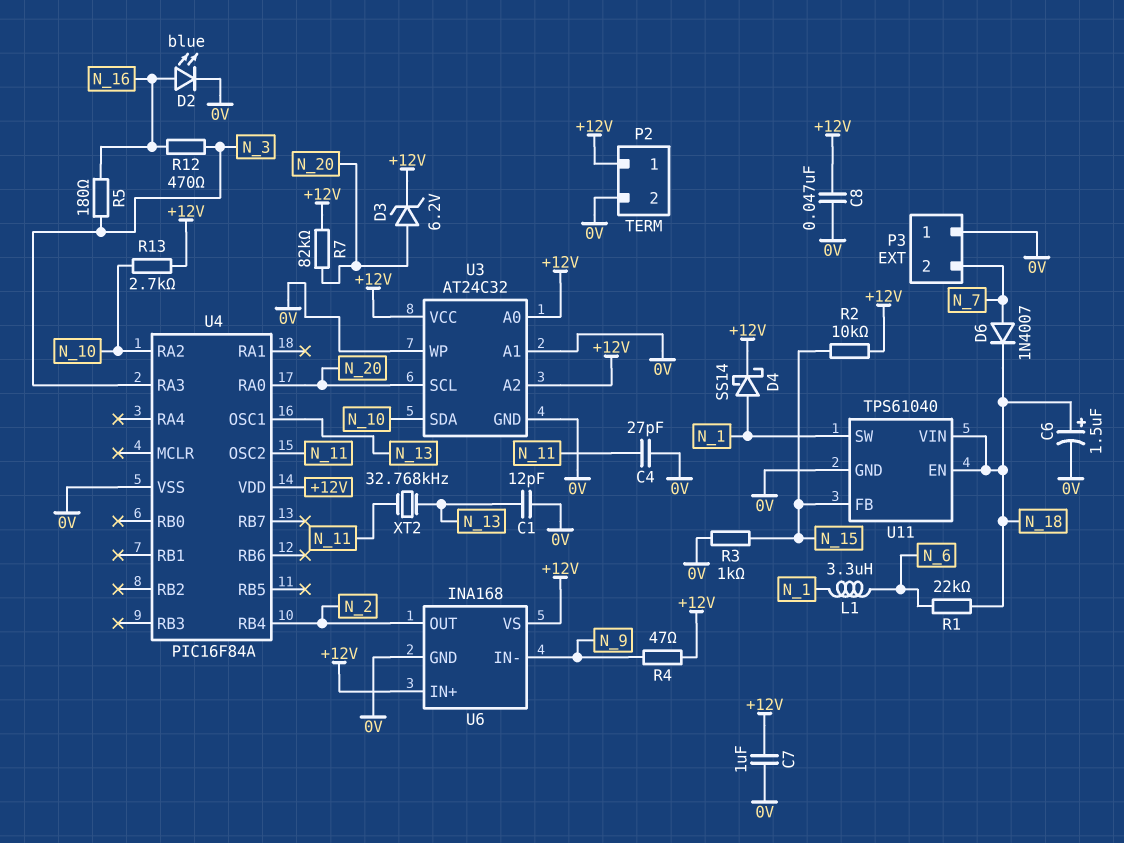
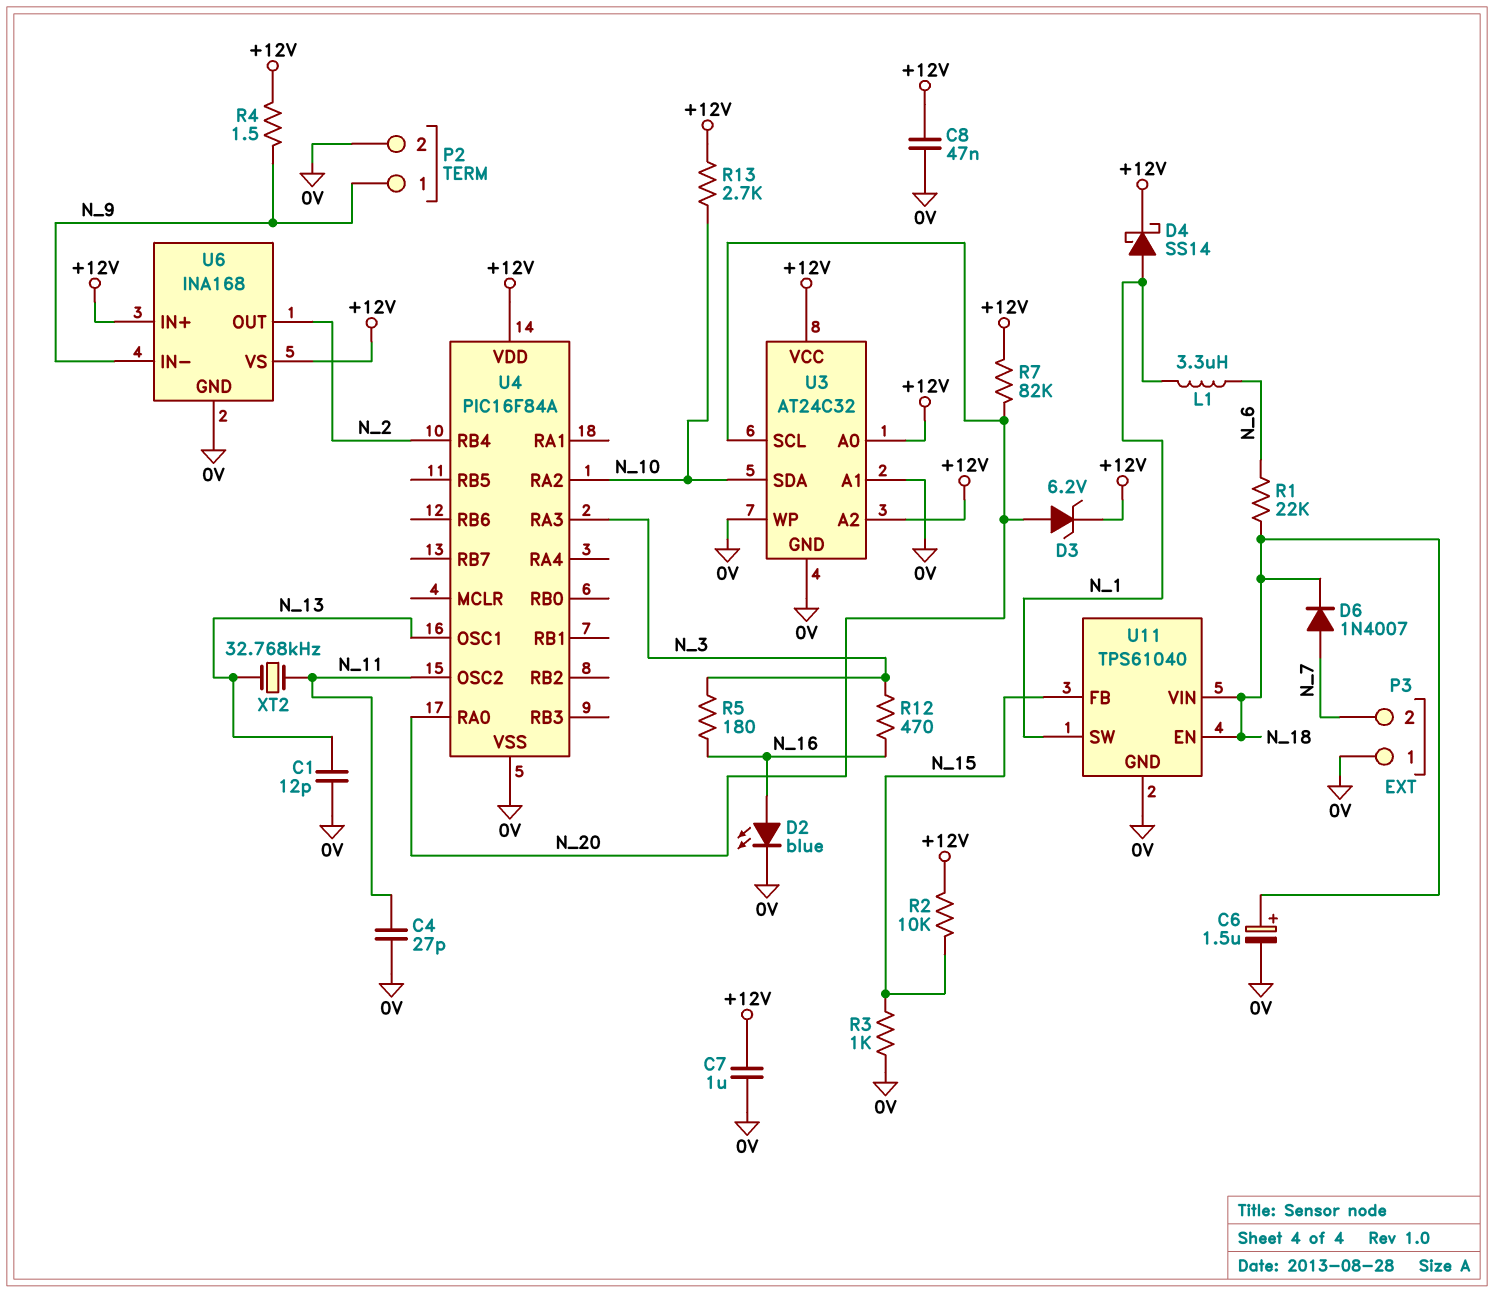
P2 pin 1: +12V -> N_9
R4: 47 (+12V, N_9) -> 1.5 (+12V, N_9)

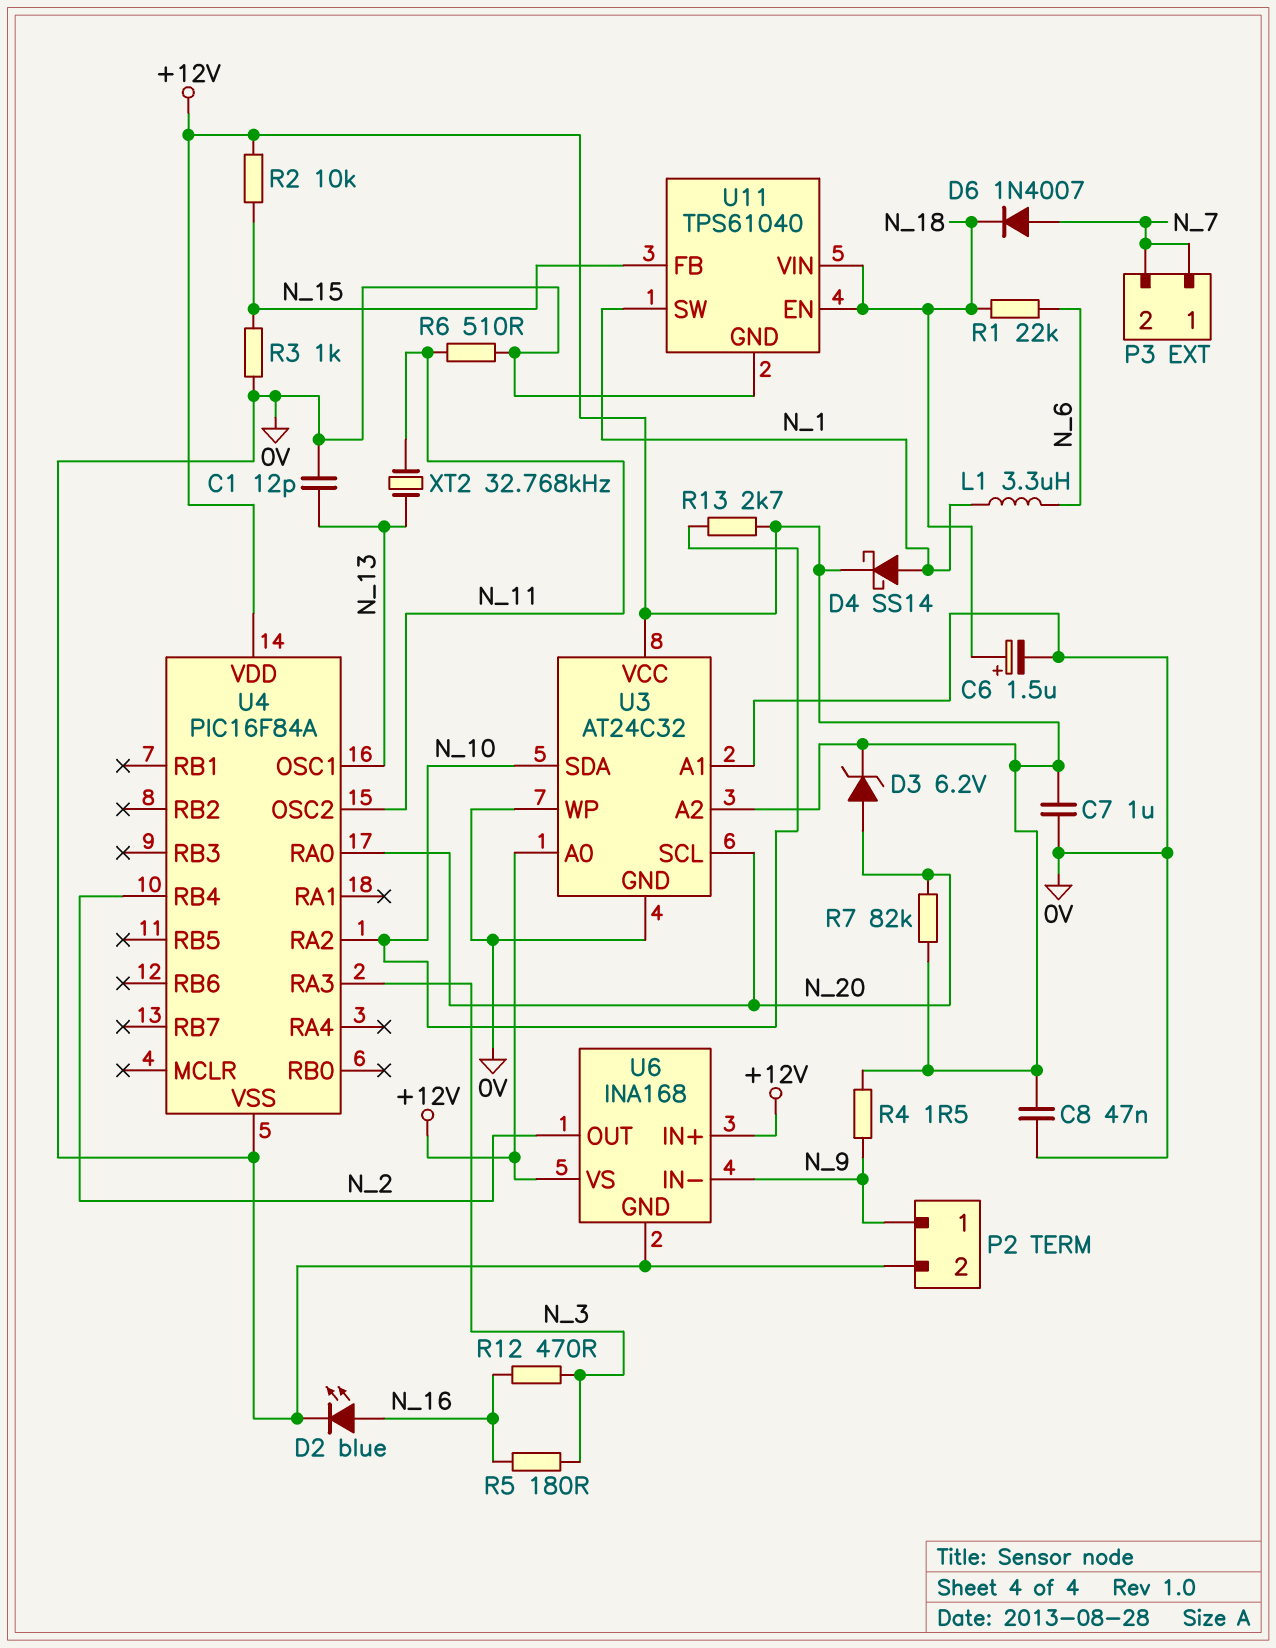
C4: 27pF (0V, N_11) -> none
P3 pin 1: 0V -> N_7
R6: none -> 510 (0V, N_11)

